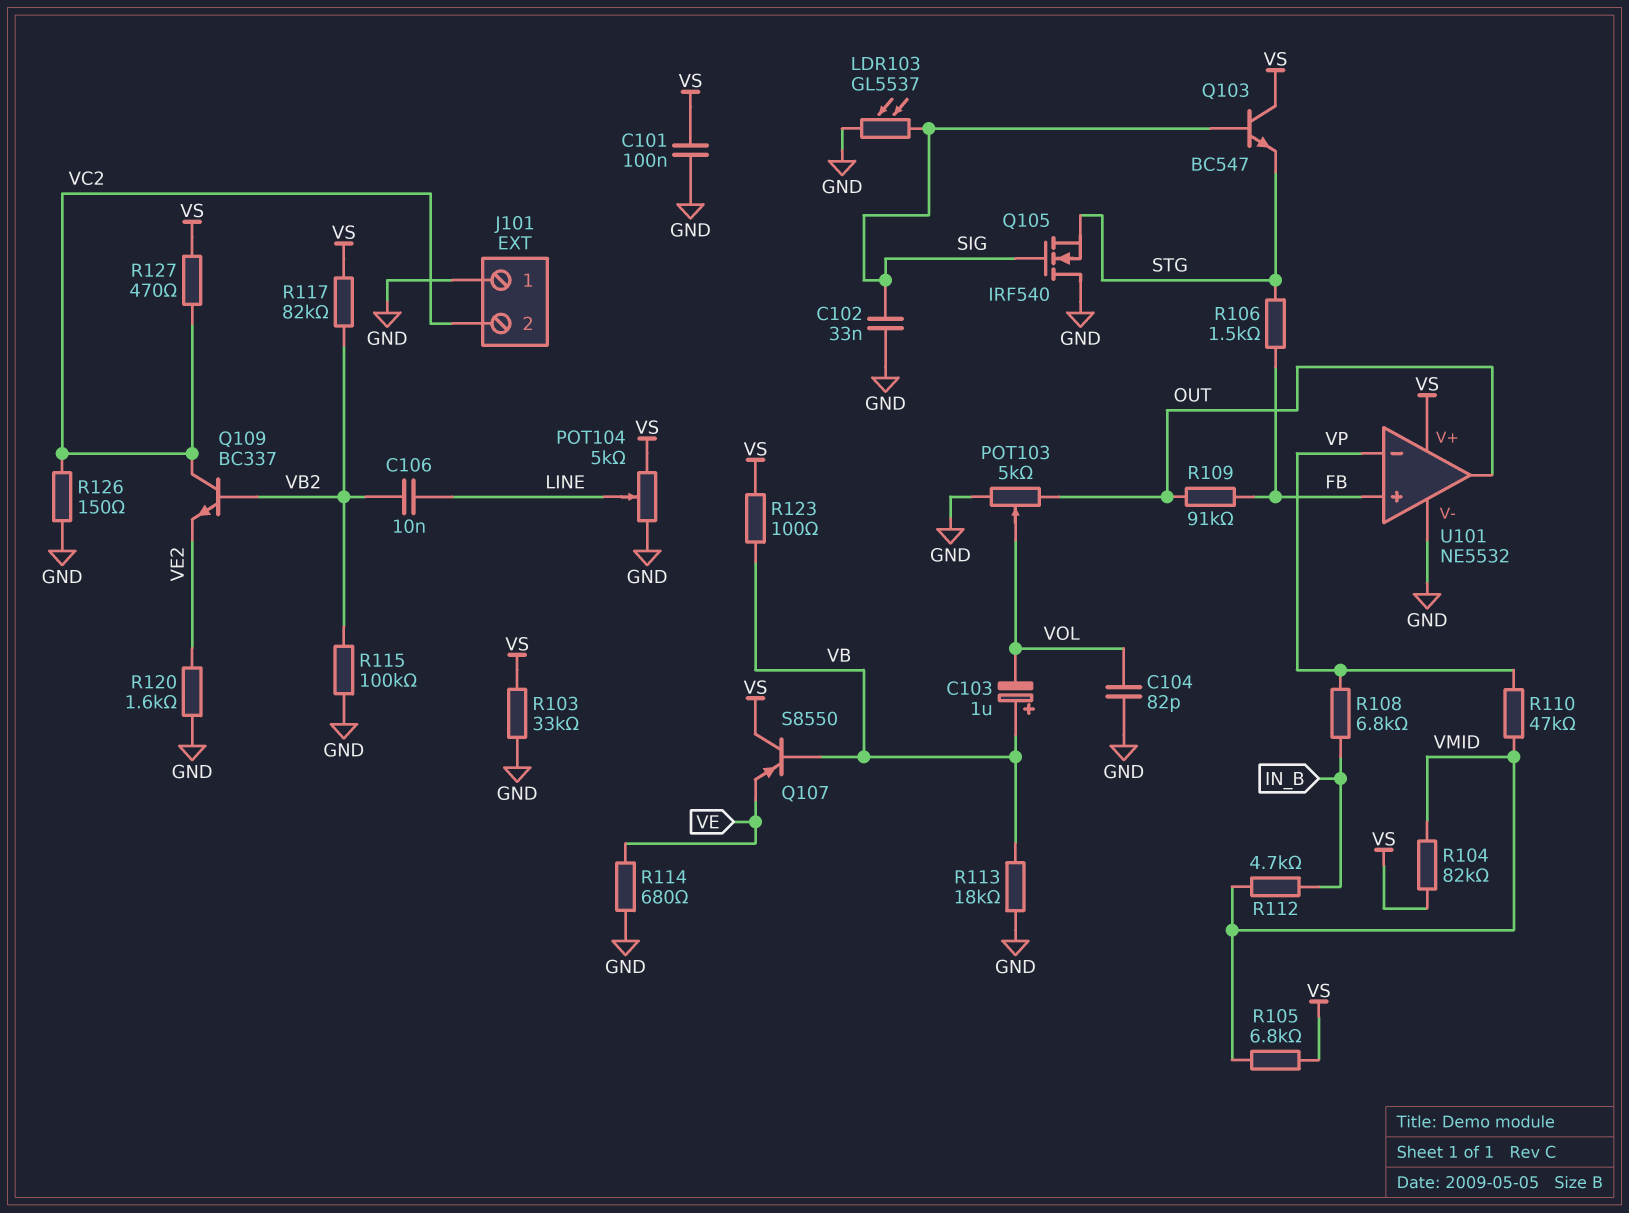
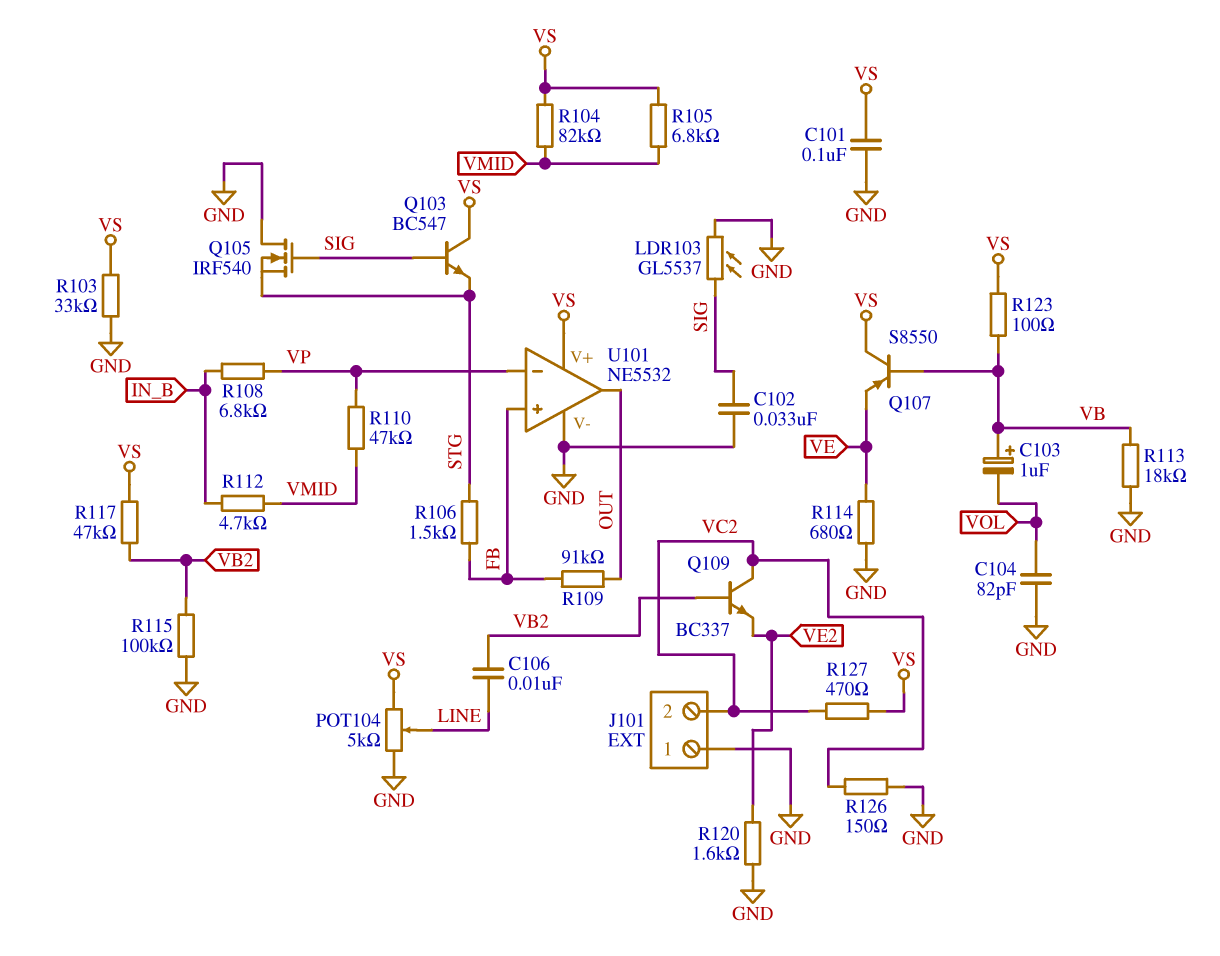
POT103: 5k (GND, OUT, wiper VOL) -> none
R117: 82k (VB2, VS) -> 47k (VB2, VS)

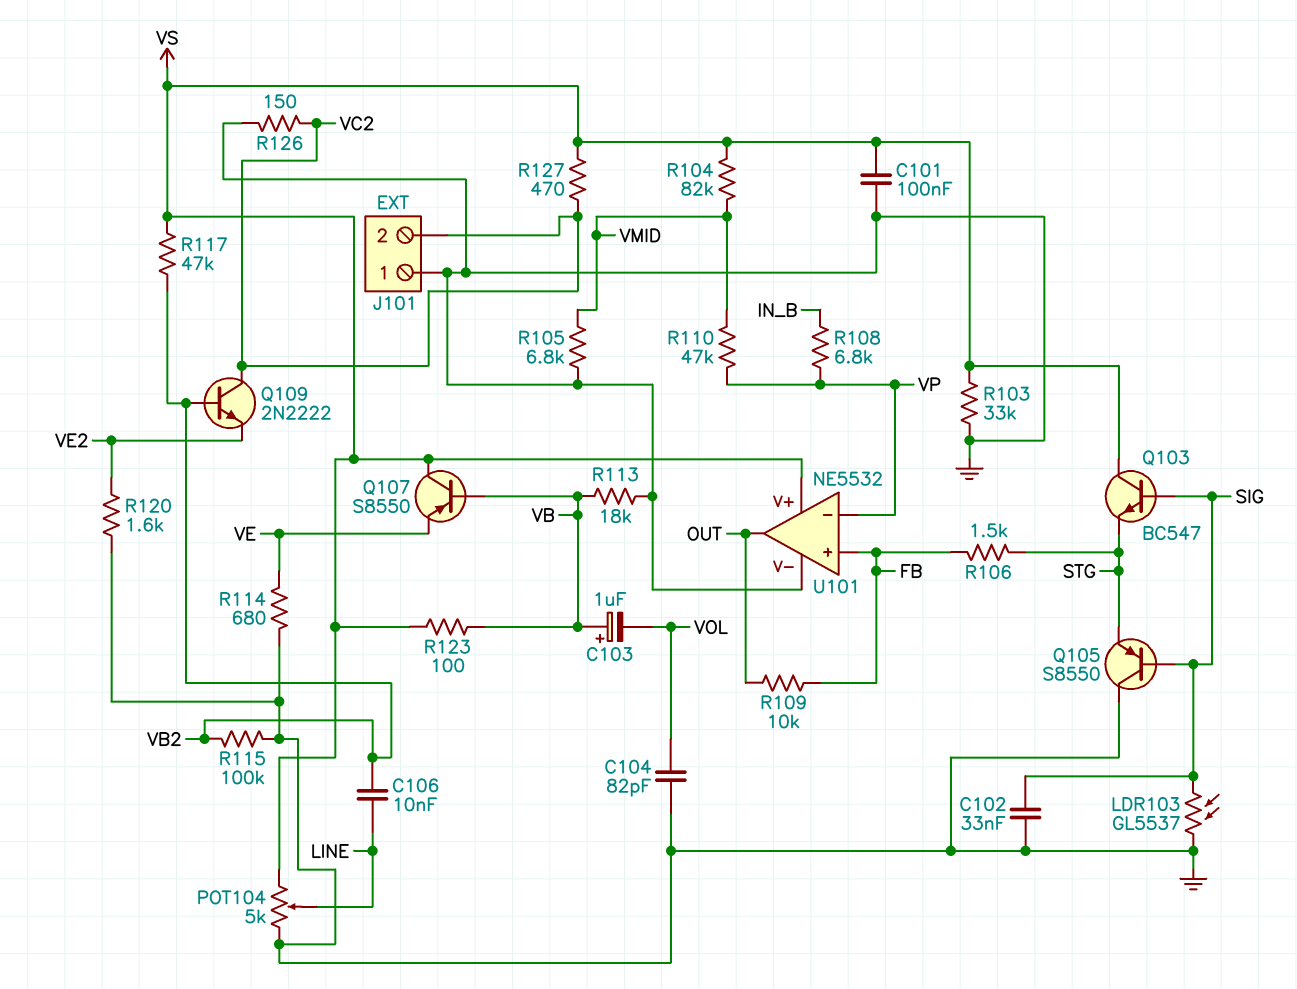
Q105: NMOS IRF540 (G SIG, D GND, S STG) -> PNP S8550 (B SIG, C GND, E STG)
Q109: NPN BC337 (B VB2, C VC2, E VE2) -> NPN 2N2222 (B VB2, C VC2, E VE2)
R105: 6.8k (VMID, VS) -> 6.8k (GND, VMID)
R109: 91k (FB, OUT) -> 10k (FB, OUT)
R112: 4.7k (IN_B, VMID) -> none

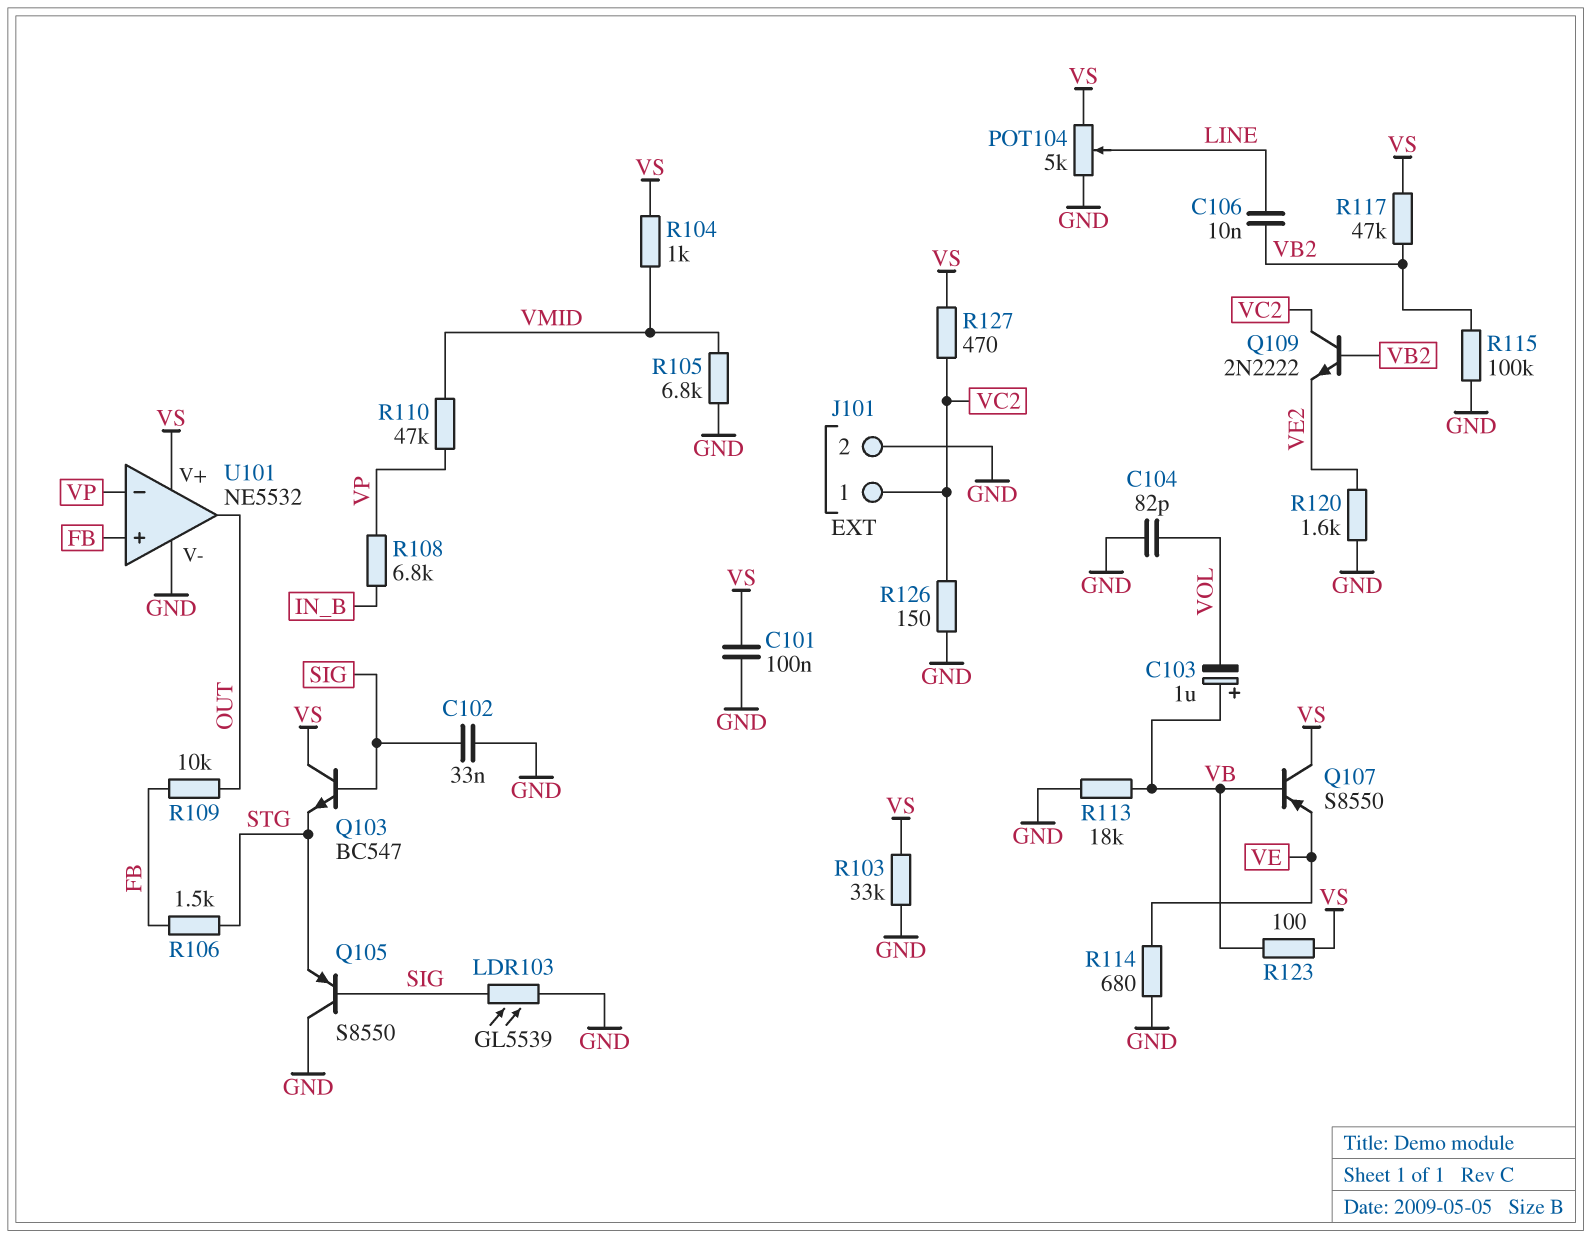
J101 pin 1: GND -> VC2
J101 pin 2: VC2 -> GND
LDR103: GL5537 (GND, SIG) -> GL5539 (GND, SIG)
R104: 82k (VMID, VS) -> 1k (VMID, VS)

